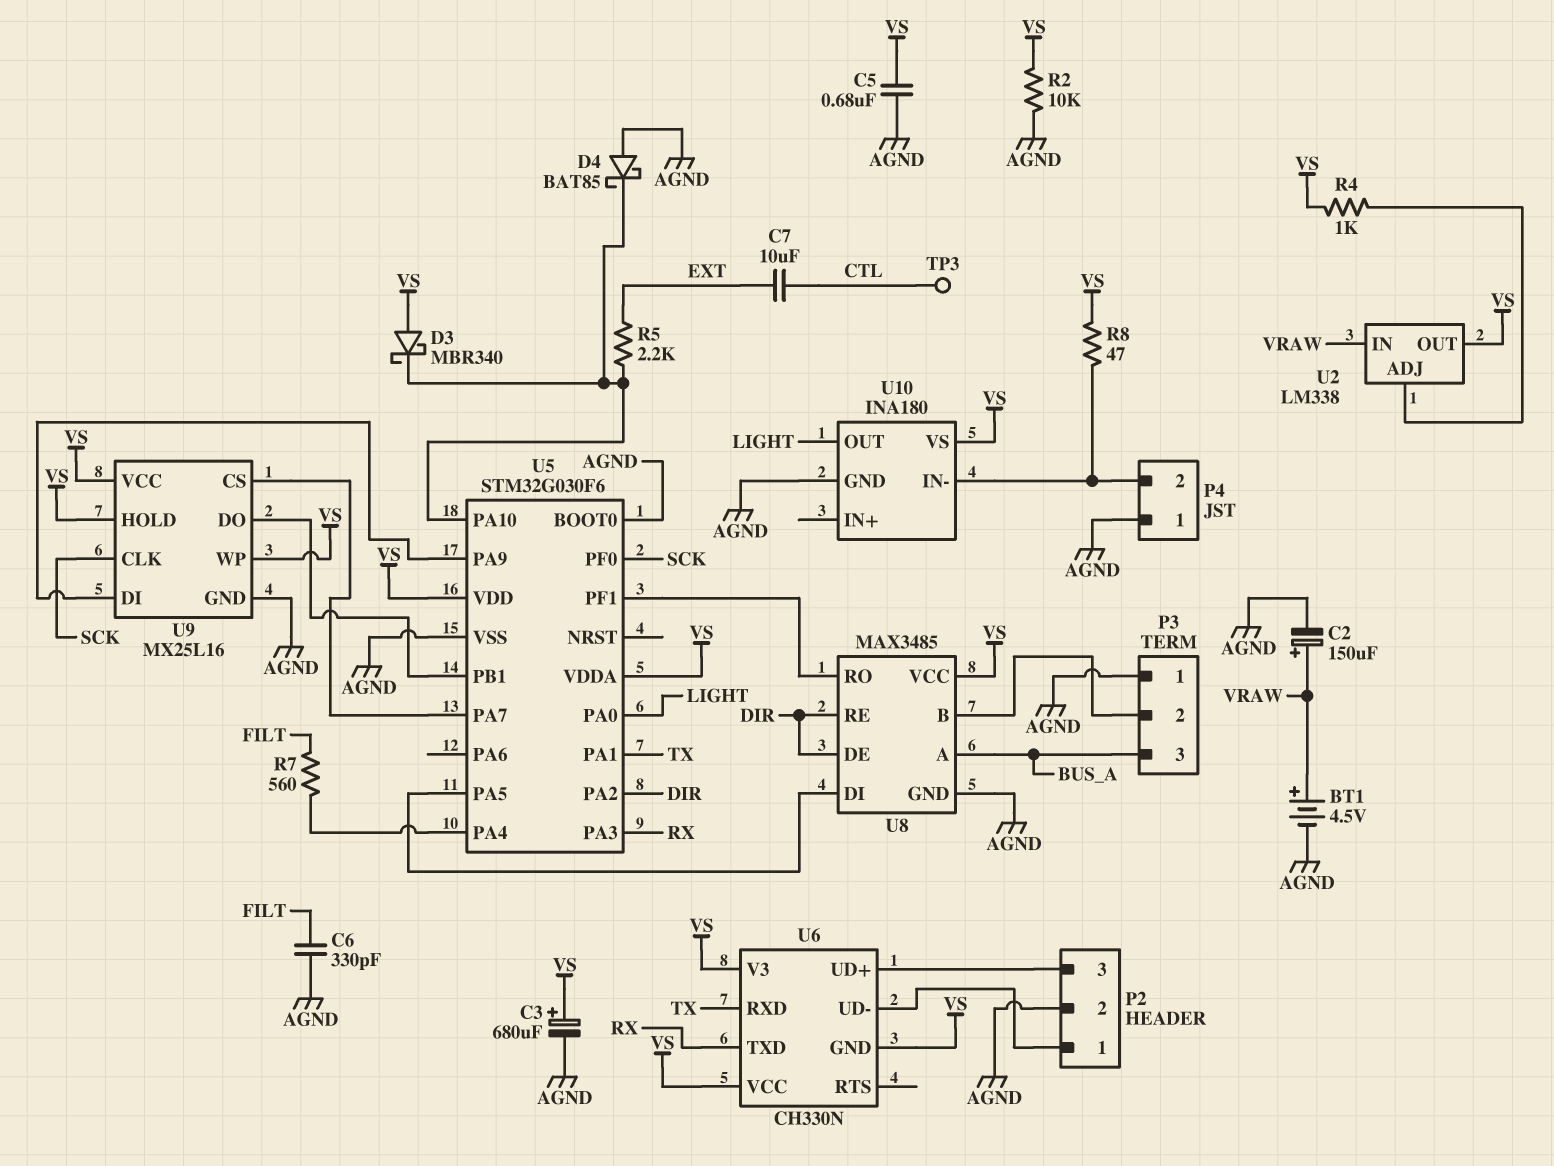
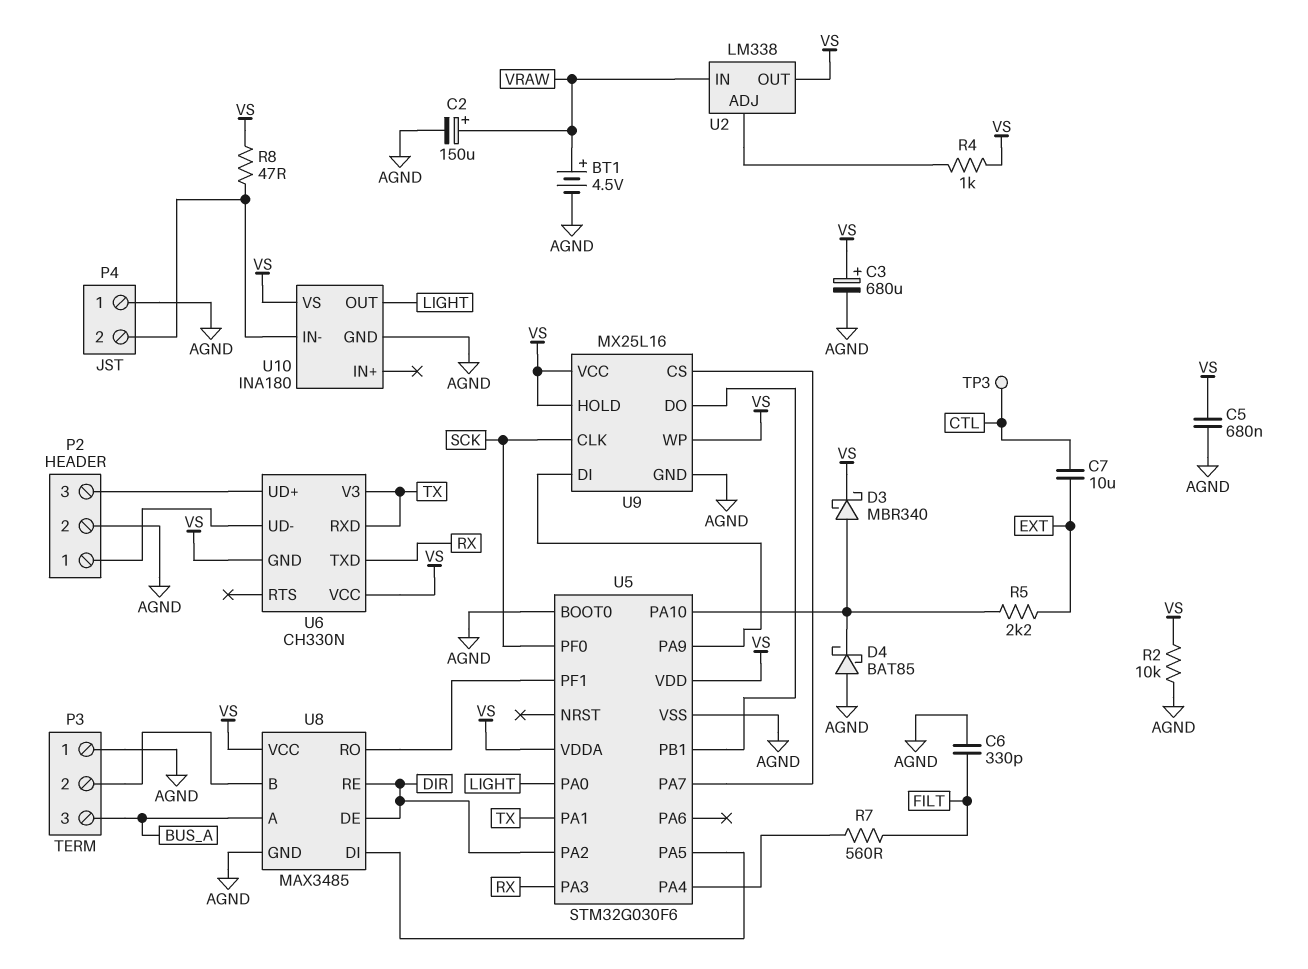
D3: schottky MBR340 (A VS, K U5/PA10) -> schottky MBR340 (A U5/PA10, K VS)
U6 pin V3: VS -> TX

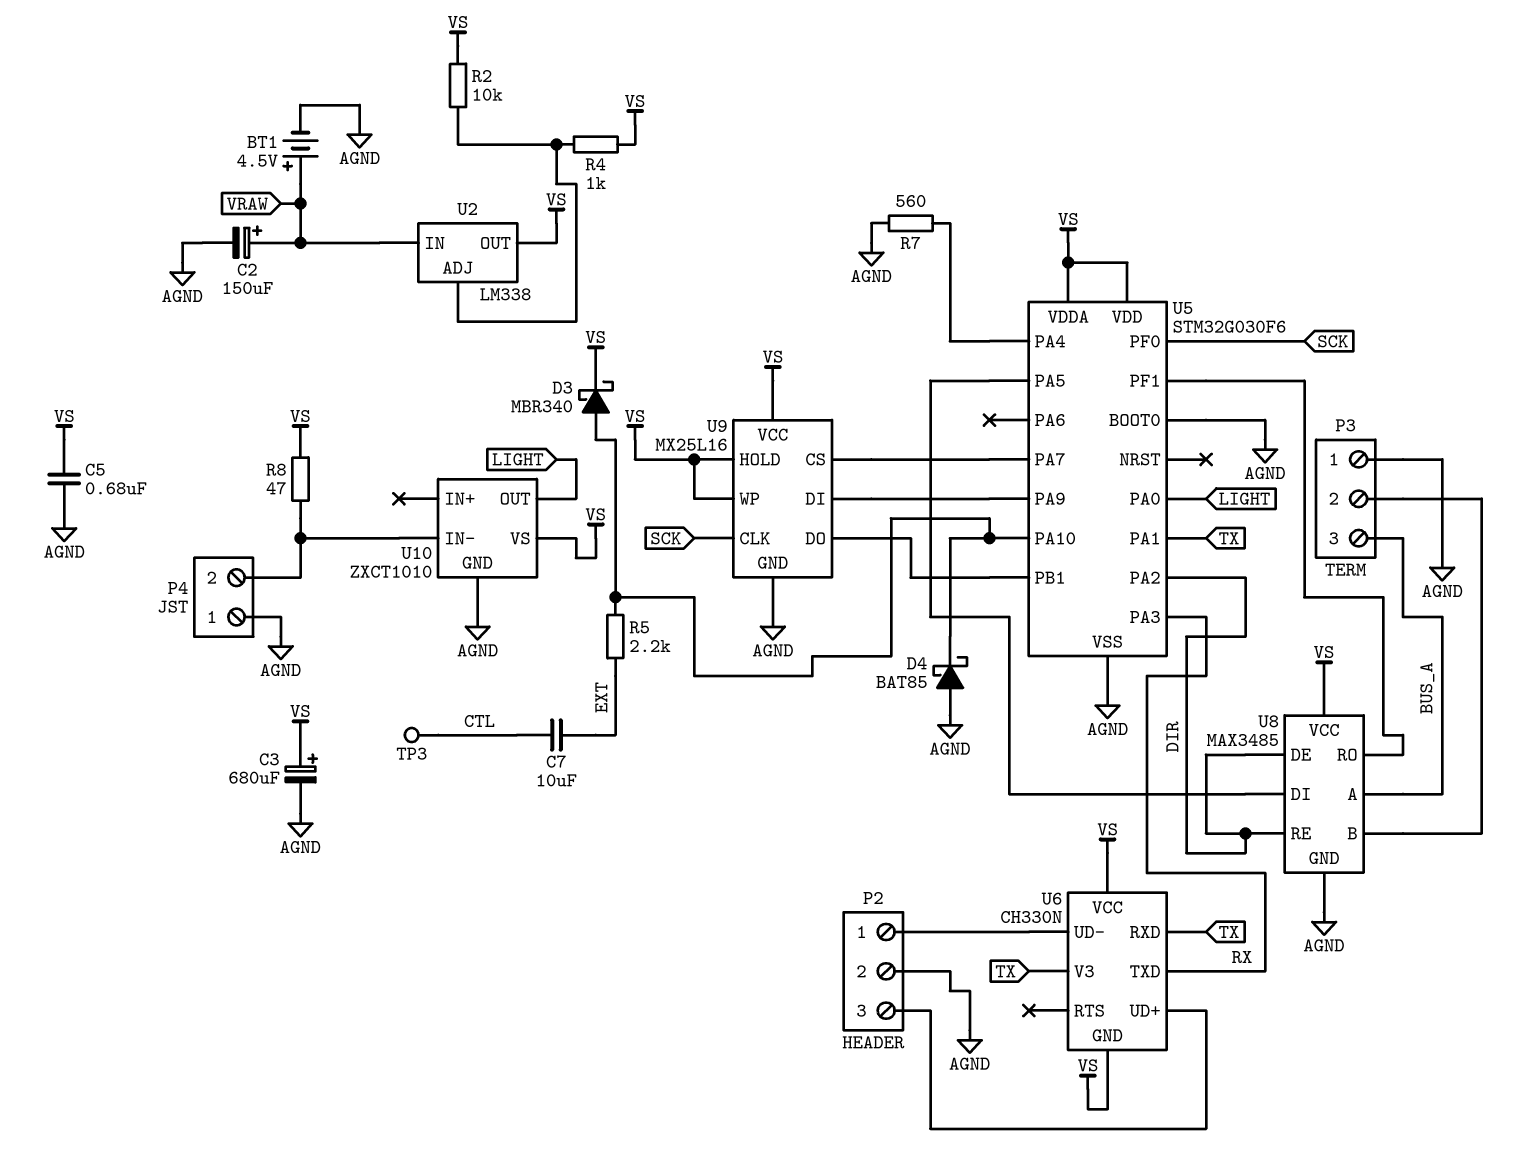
C6: 330pF (AGND, FILT) -> none
R2: 10k (AGND, VS) -> 10k (U2/ADJ, VS)
R7: 560 (FILT, U5/PA4) -> 560 (AGND, U5/PA4)
U10: INA180 -> ZXCT1010

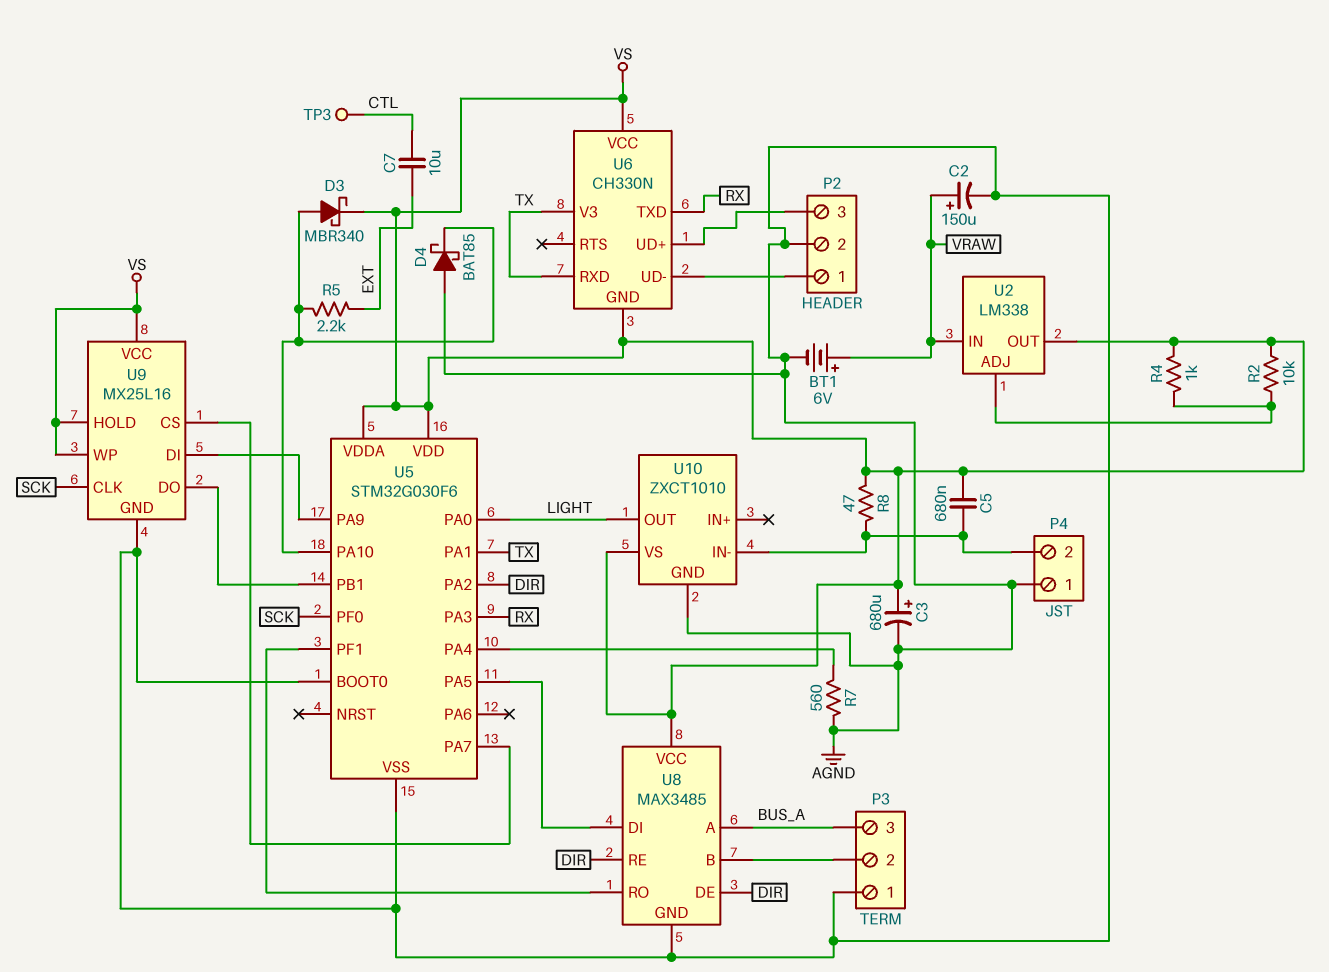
BT1: 4.5V (plus VRAW, minus AGND) -> 6V (plus VRAW, minus AGND)
C5: 680nF (AGND, VS) -> 680nF (P4/2, VS)

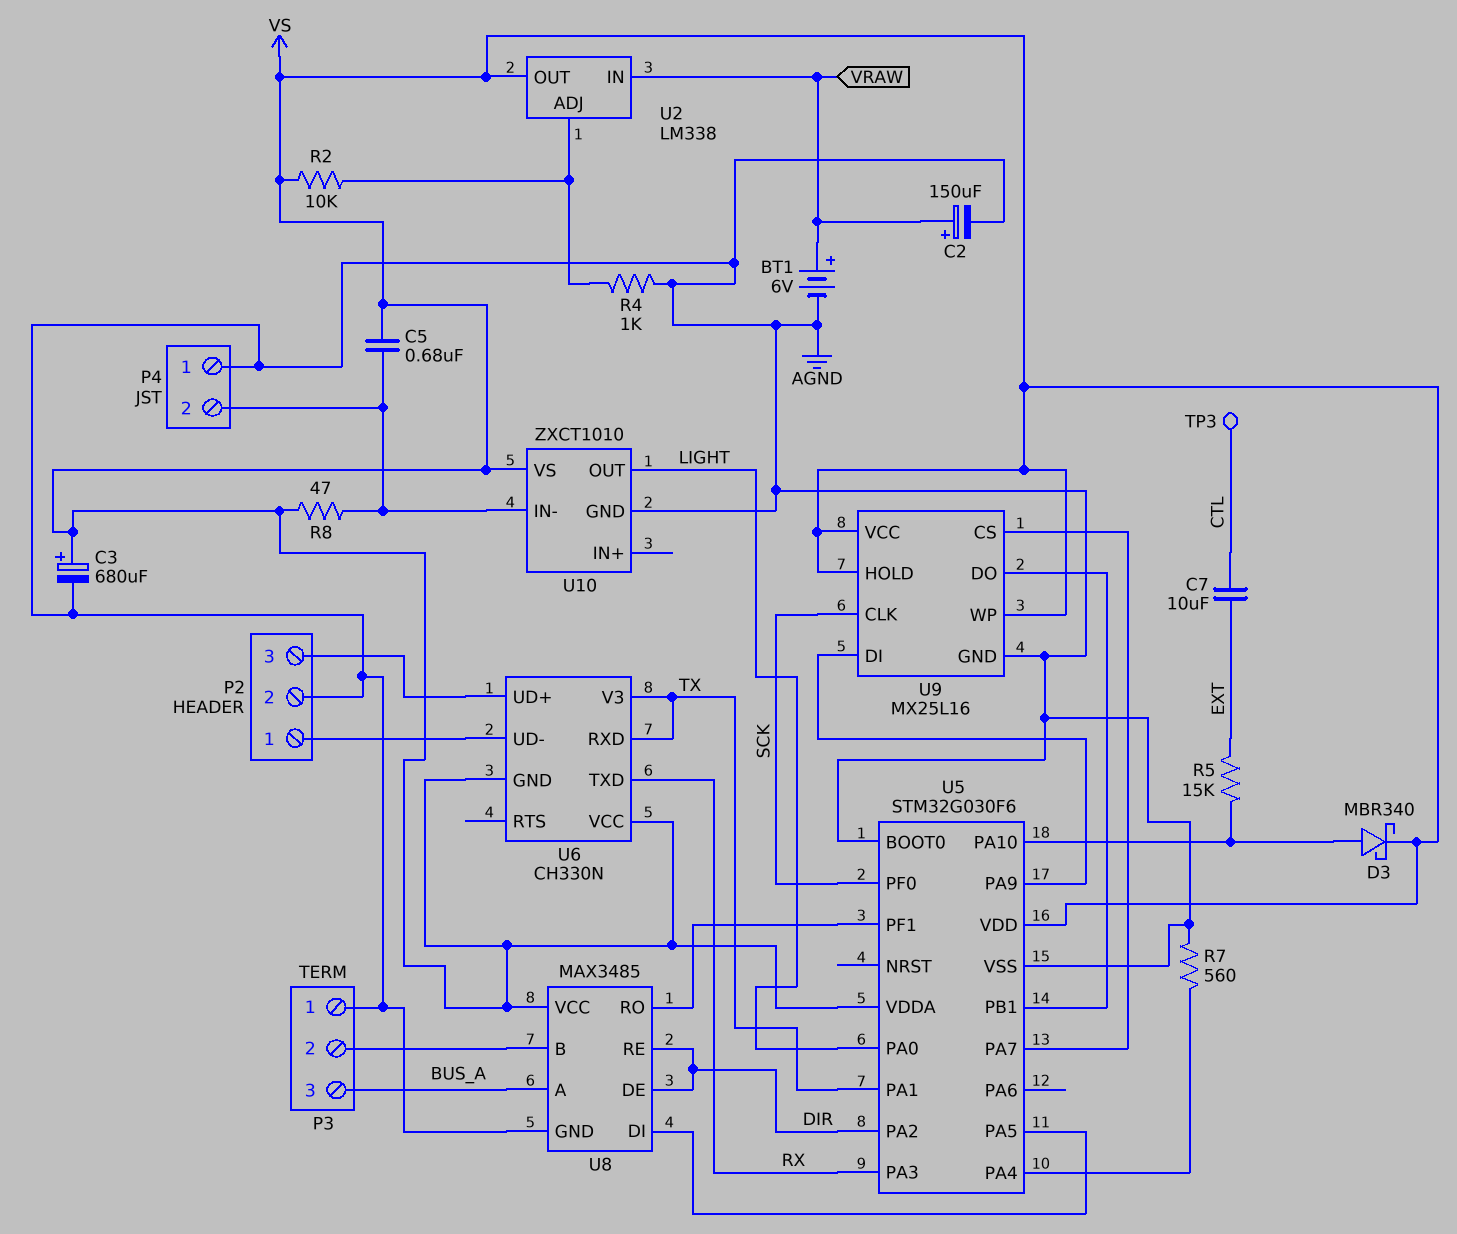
D4: schottky BAT85 (A AGND, K U5/PA10) -> none
R4: 1k (U2/ADJ, VS) -> 1k (AGND, U2/ADJ)
R5: 2.2k (EXT, U5/PA10) -> 15k (EXT, U5/PA10)

